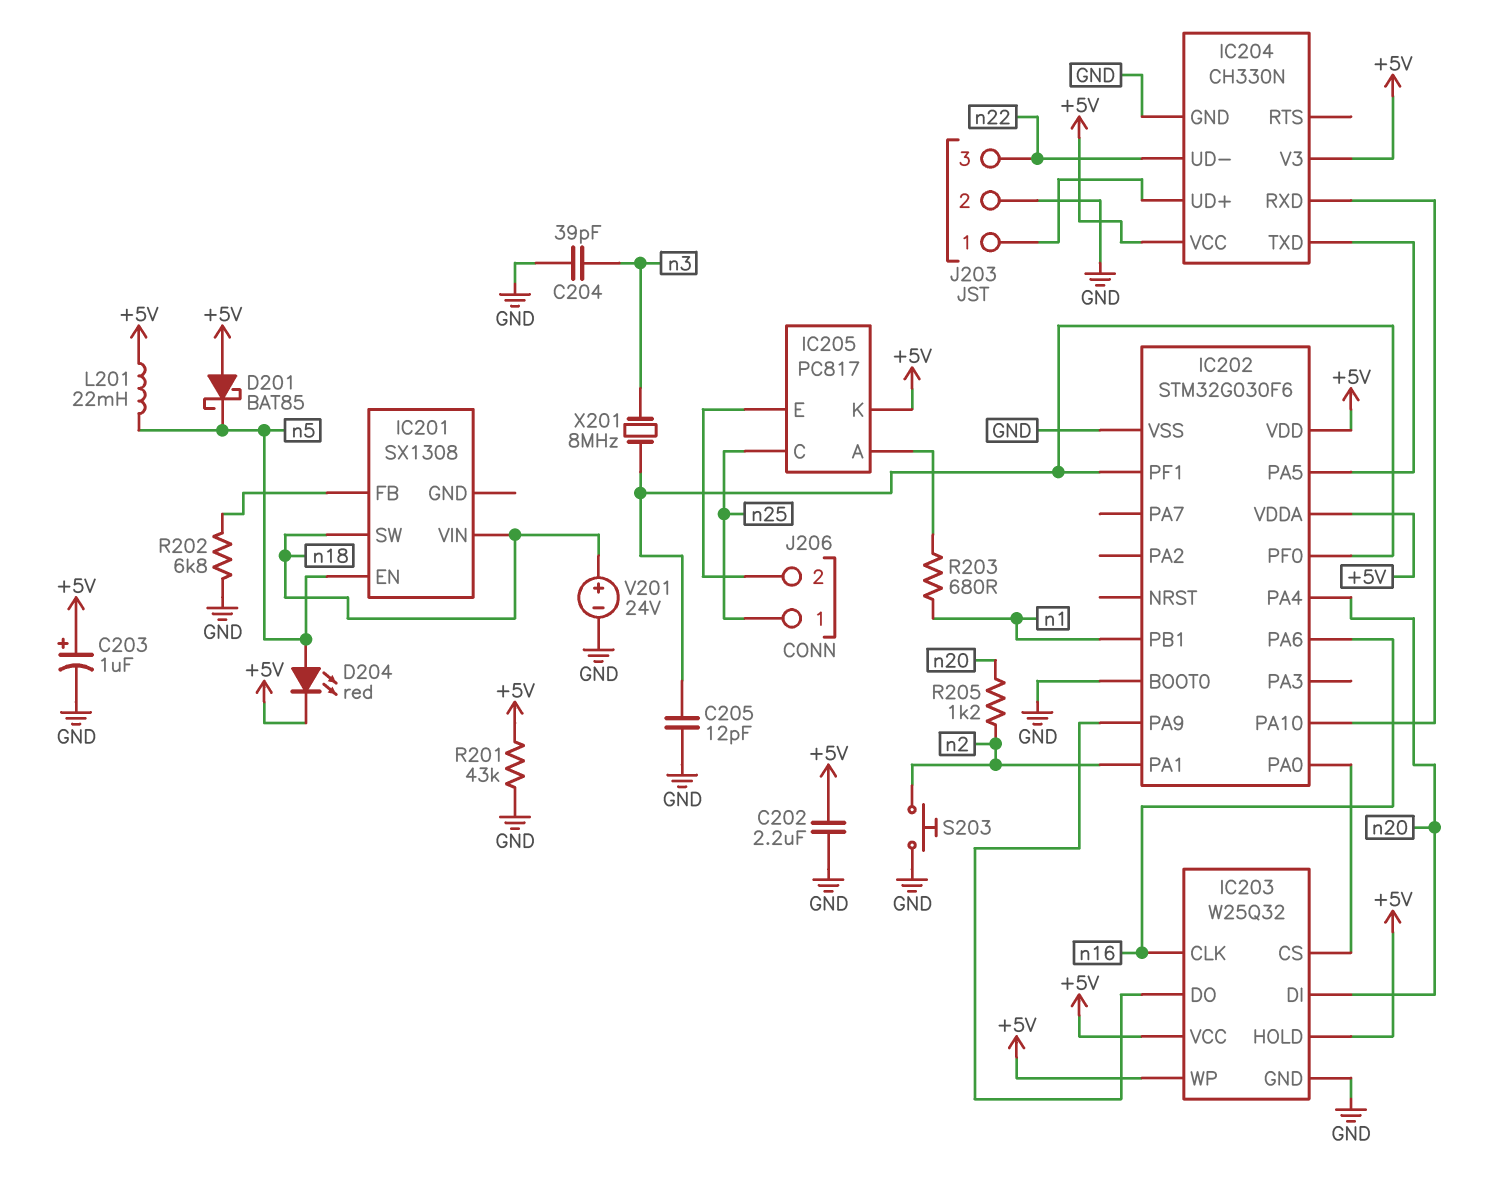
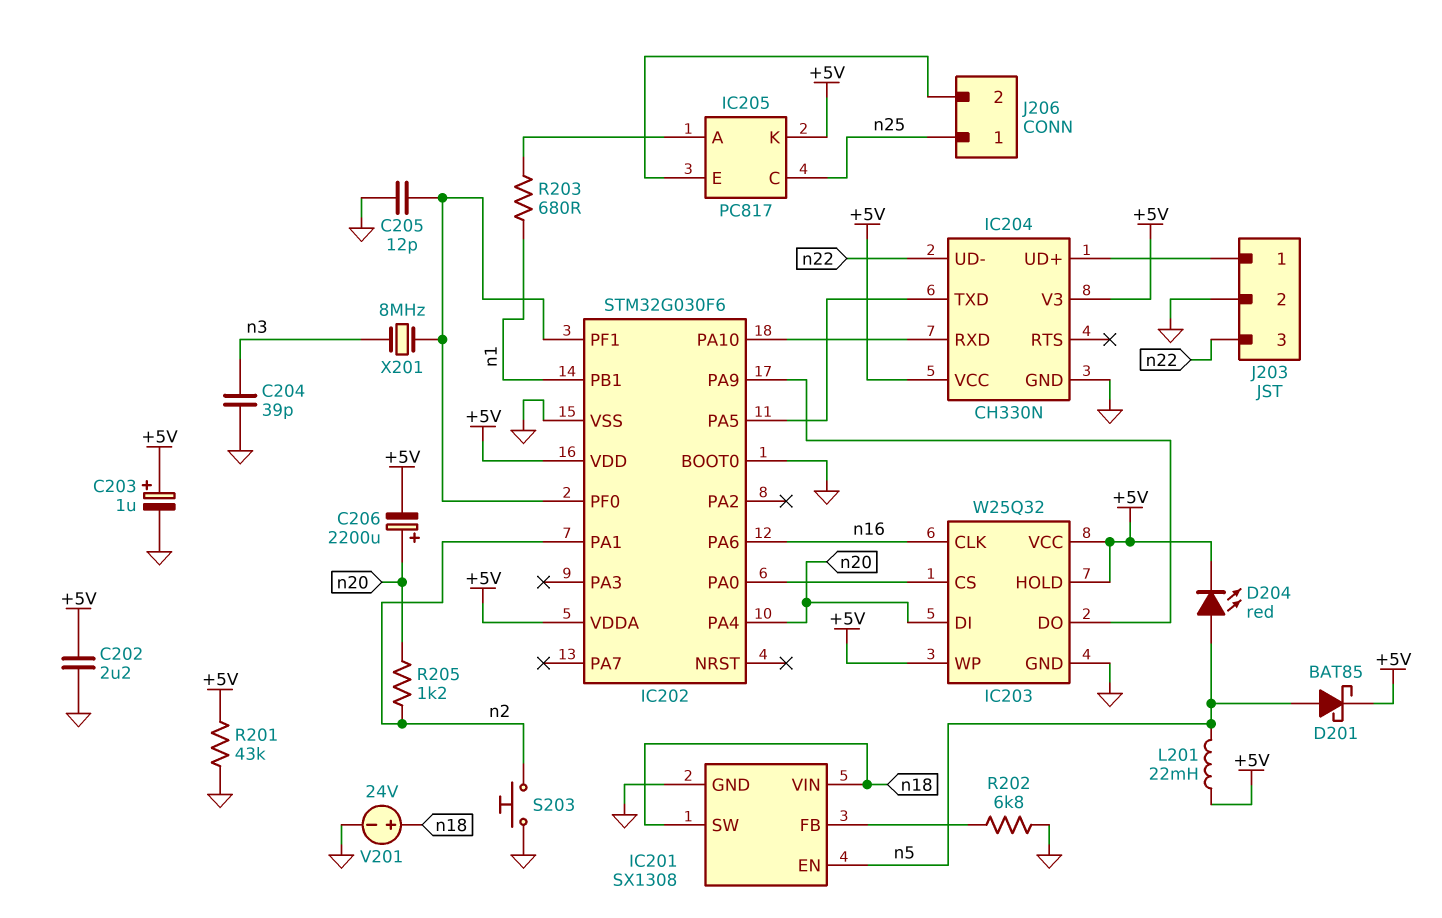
C206: none -> 2200uF (plus n20, minus +5V)
D201: schottky BAT85 (A +5V, K n5) -> schottky BAT85 (A n5, K +5V)
IC201 pin GND: none -> GND

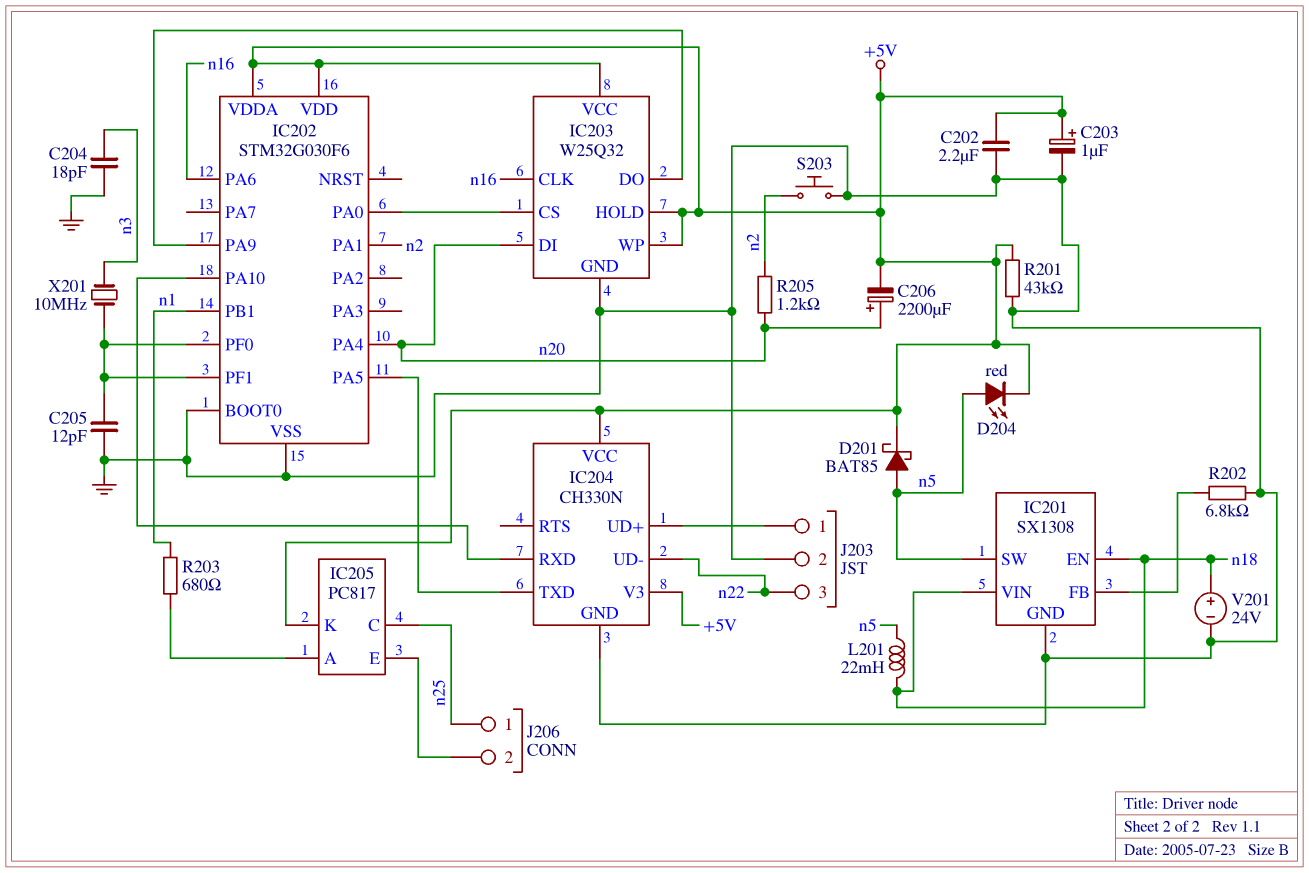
C204: 39pF (GND, n3) -> 18pF (GND, n3)
IC201 pin EN: n5 -> n18
IC201 pin SW: n18 -> n5
L201: 22mH (+5V, n5) -> 22mH (n5, n18)
X201: 8MHz (IC202/PF0, n3) -> 10MHz (IC202/PF0, n3)

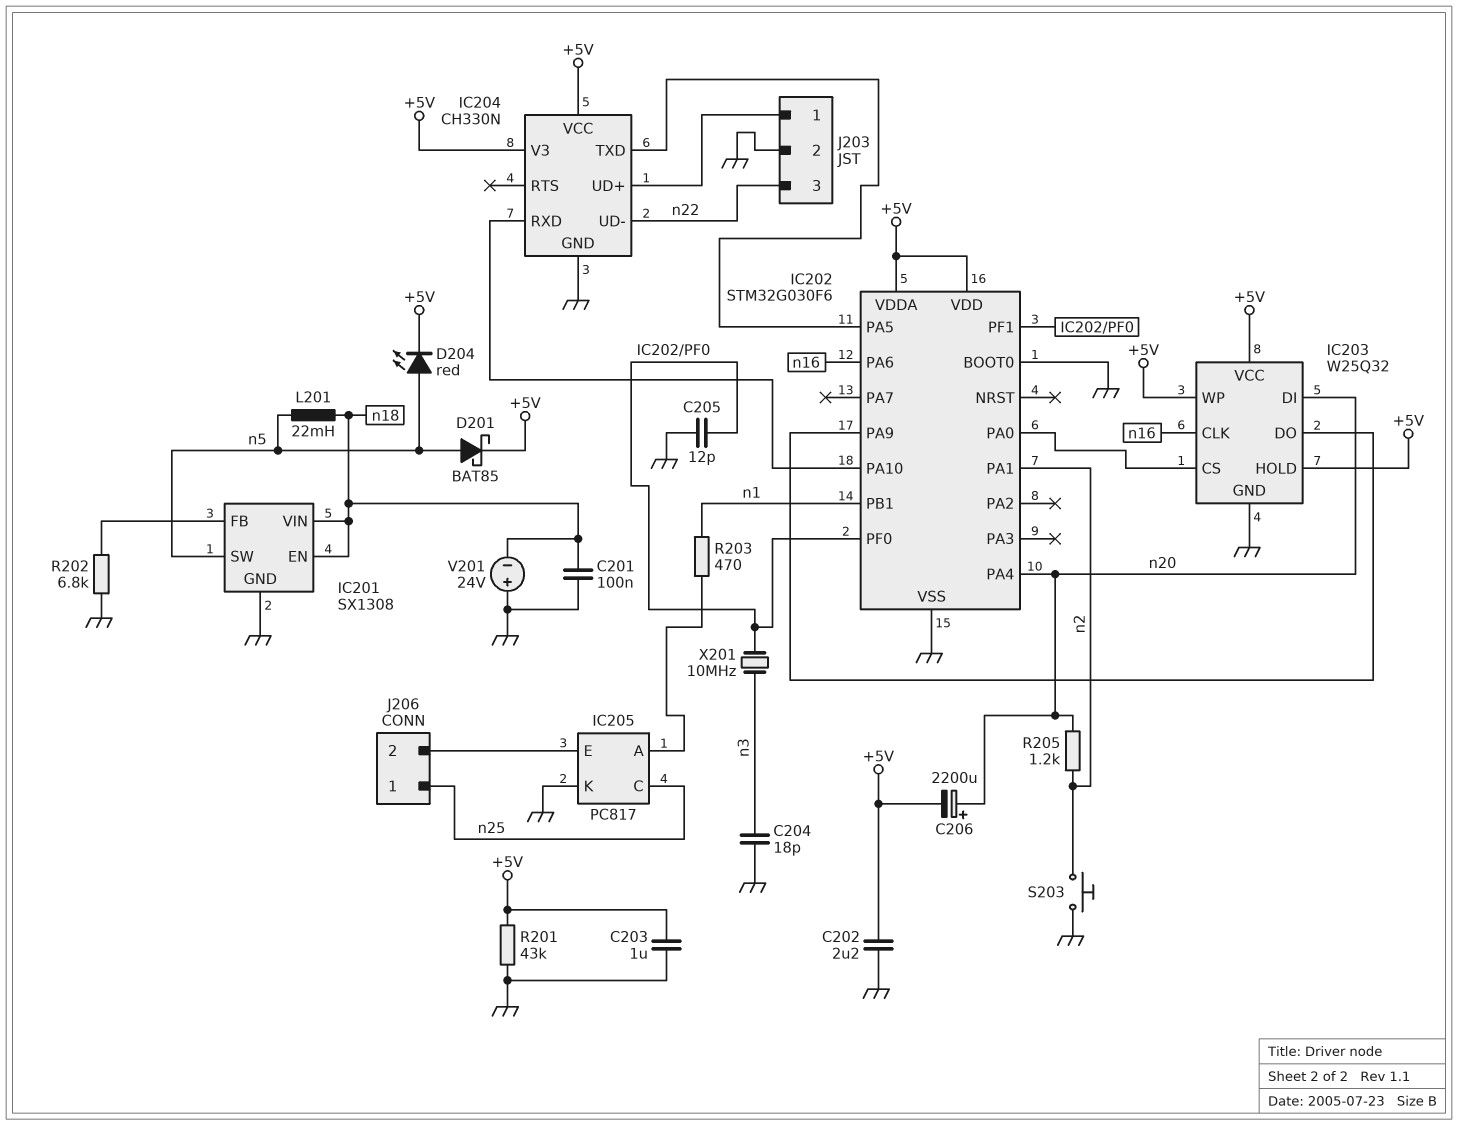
C201: none -> 100nF (GND, n18)
C203: 1uF (plus +5V, minus GND) -> 1uF (+5V, GND)
IC205 pin K: +5V -> GND
R203: 680 (IC205/A, n1) -> 470 (IC205/A, n1)
V201: 24V (plus n18, minus GND) -> 24V (plus GND, minus n18)

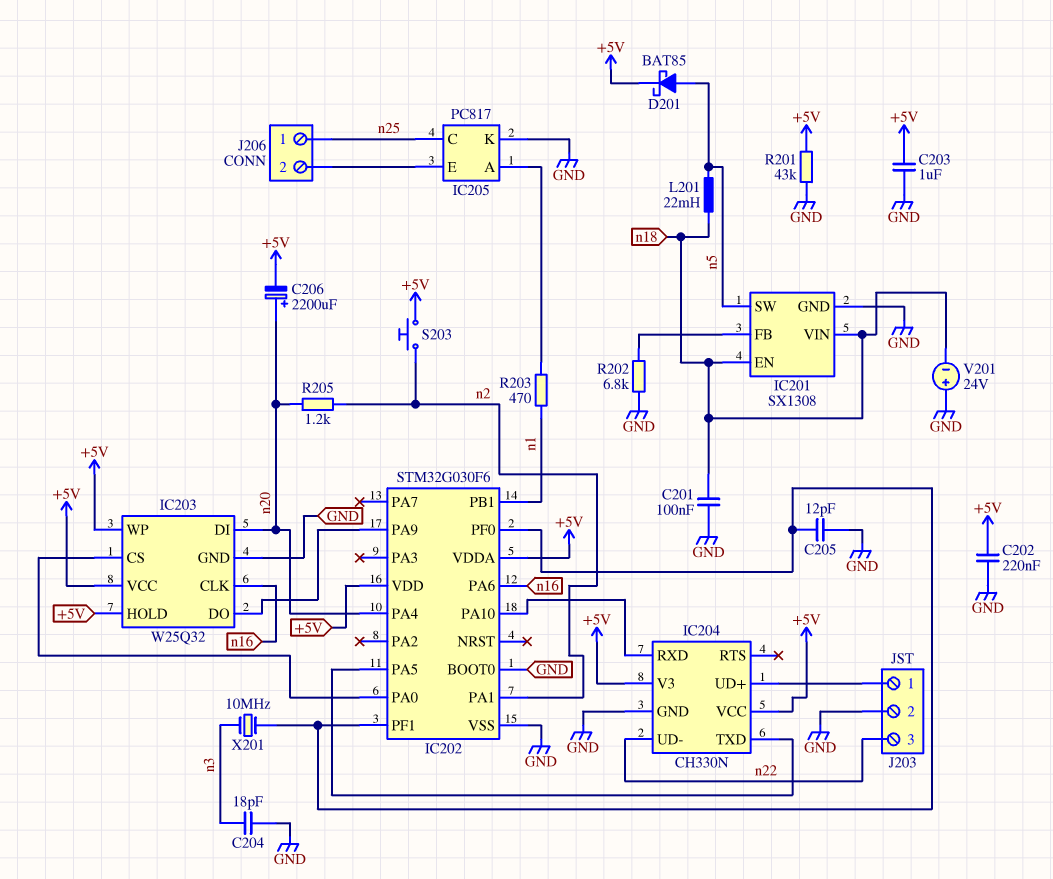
C202: 2.2uF (+5V, GND) -> 220nF (+5V, GND)
D204: LED red (A n5, K +5V) -> none
S203: button (GND, n2) -> button (+5V, n2)

